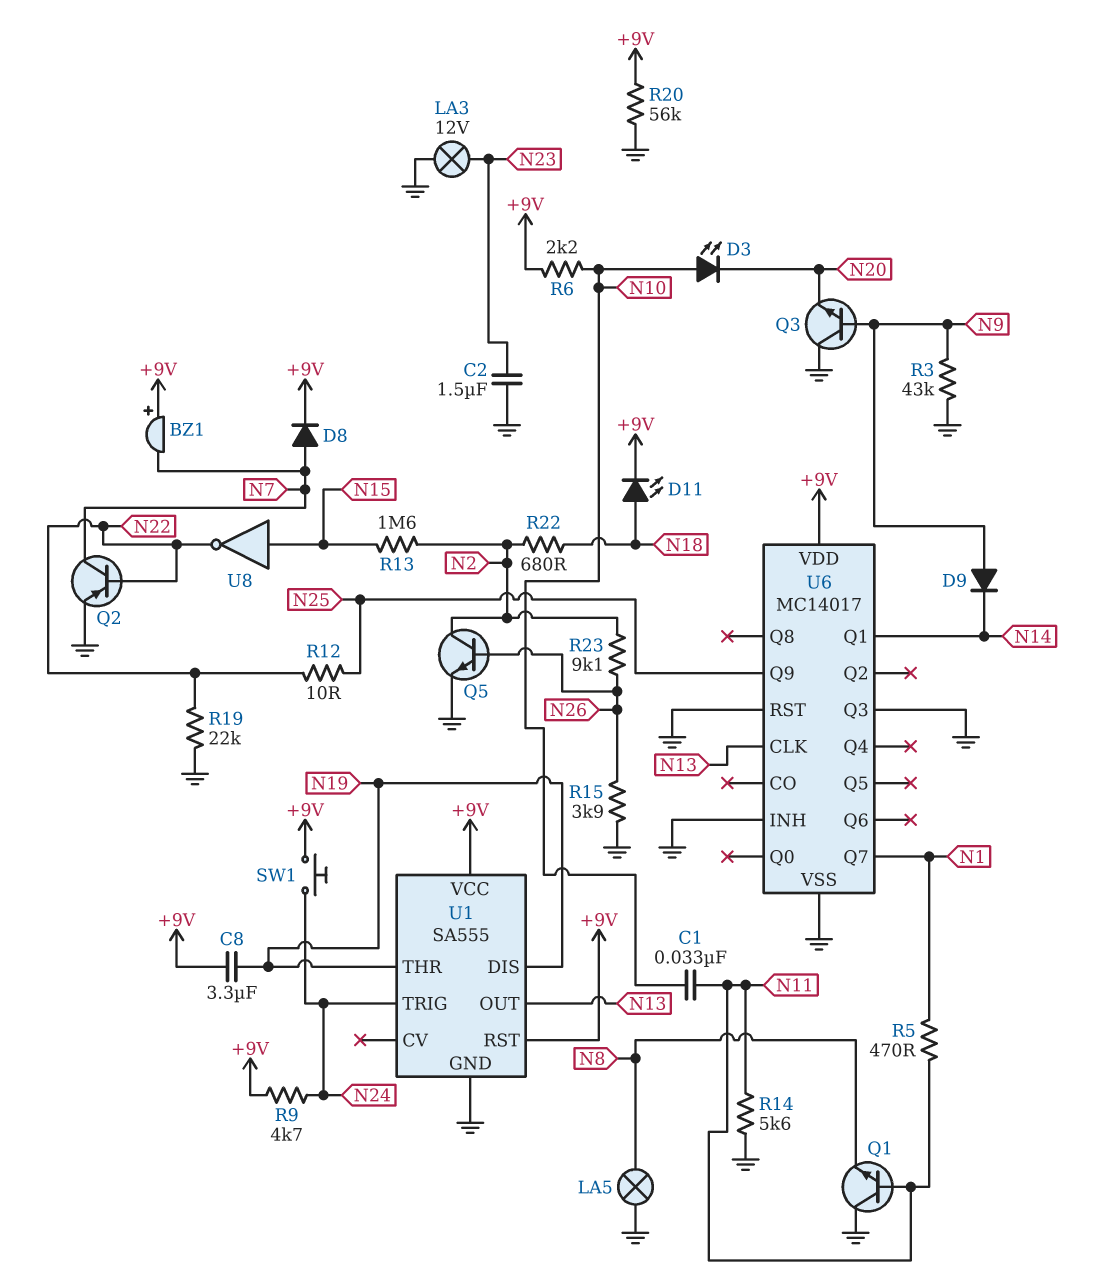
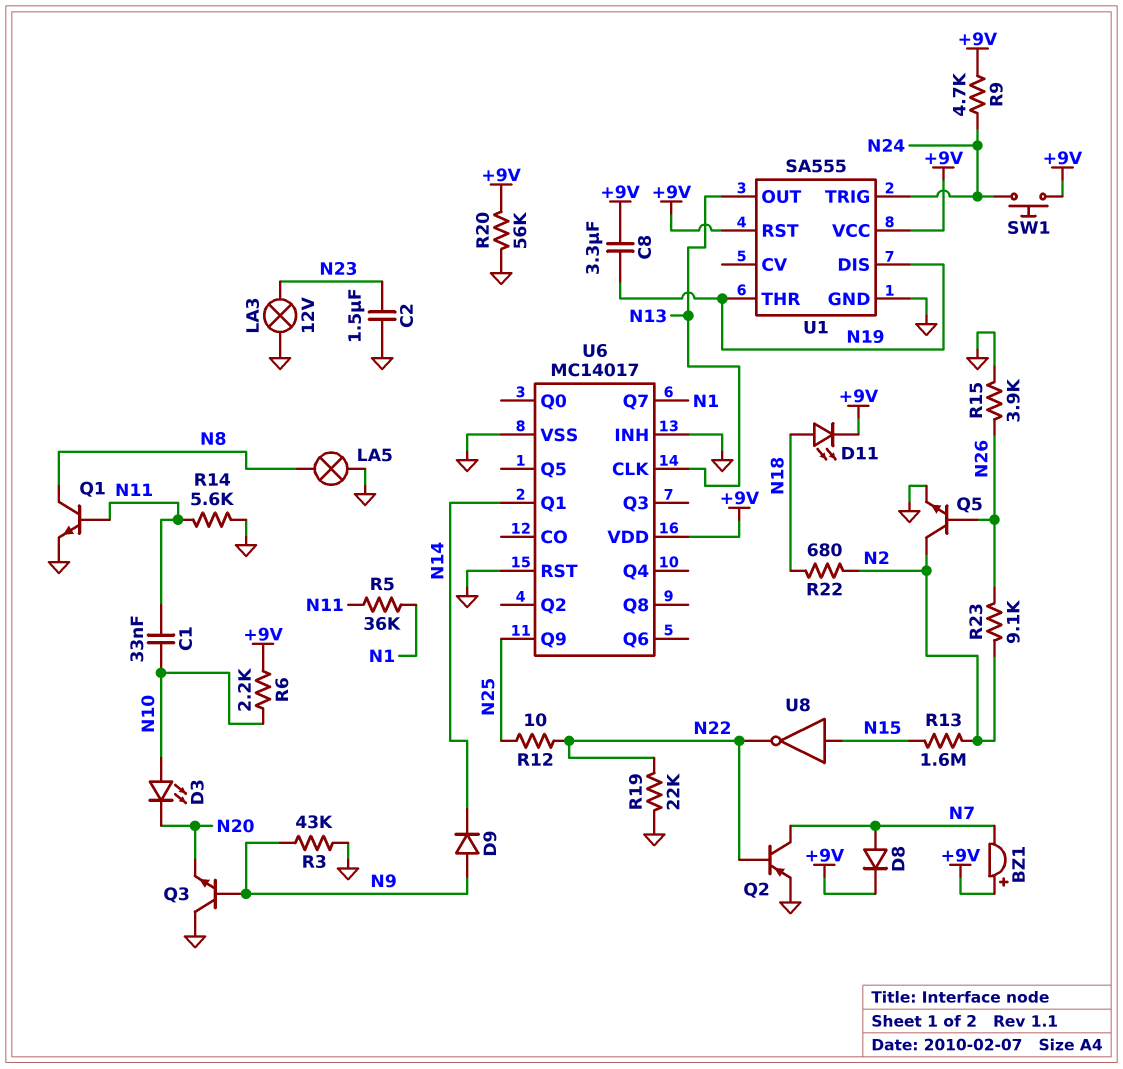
Q1: NPN (B N11, C GND, E N8) -> NPN (B N11, C N8, E GND)
R5: 470 (N1, N11) -> 36k (N1, N11)
U6 pin Q3: GND -> none

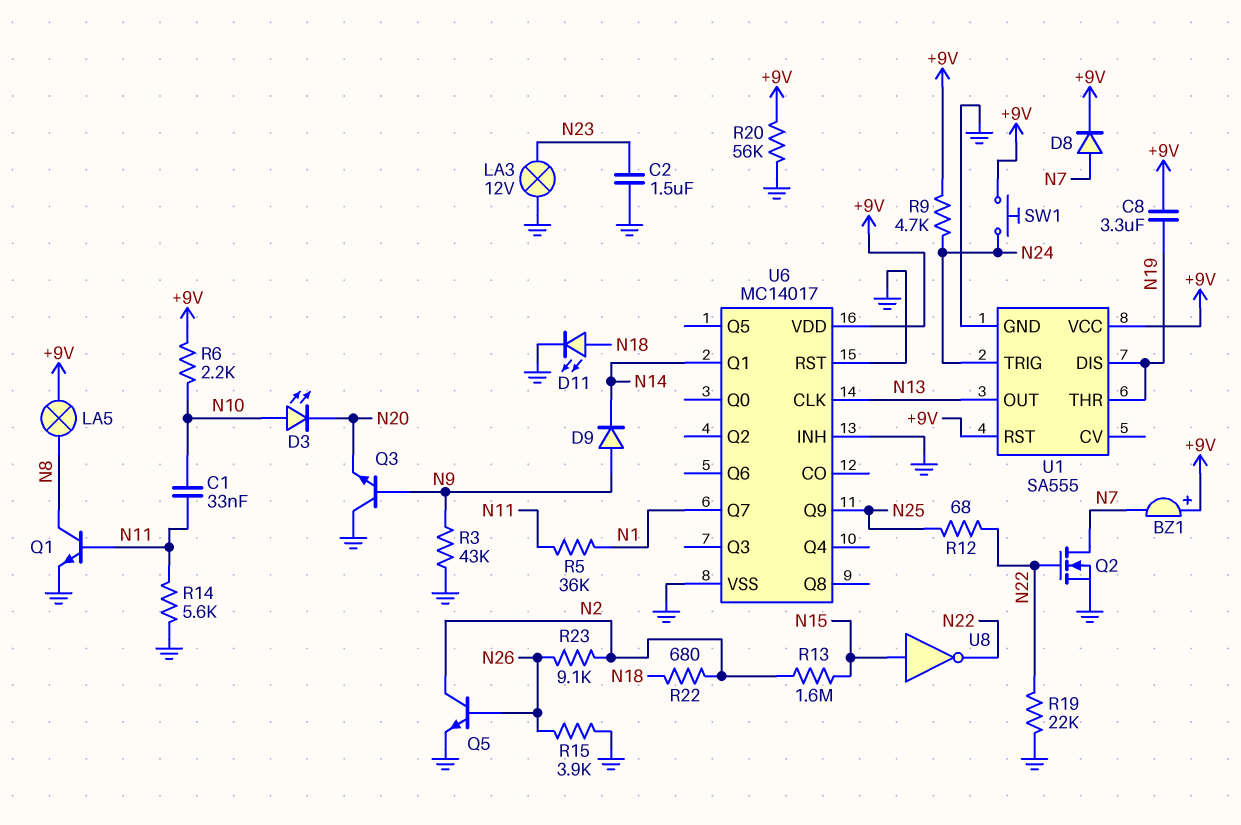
D11: LED (A N18, K +9V) -> LED (A N18, K GND)
LA5: lamp (GND, N8) -> lamp (+9V, N8)
Q2: PNP (B N22, C N7, E GND) -> NMOS (G N22, D N7, S GND)
R12: 10 (N22, N25) -> 68 (N22, N25)

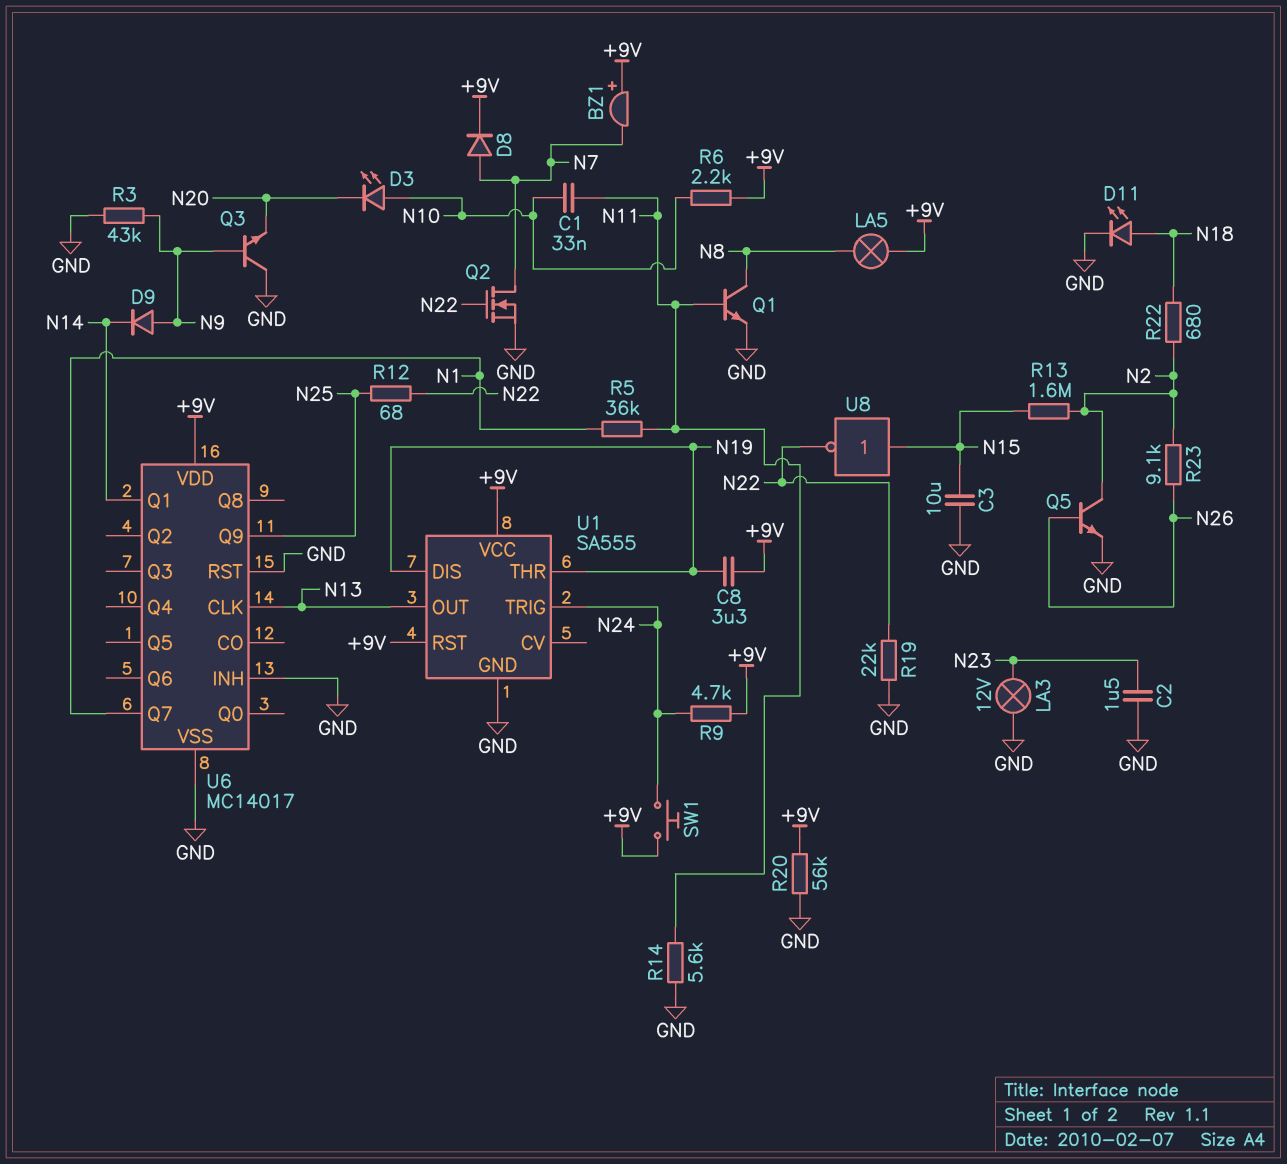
C3: none -> 10uF (GND, N15)
R15: 3.9k (GND, N26) -> none

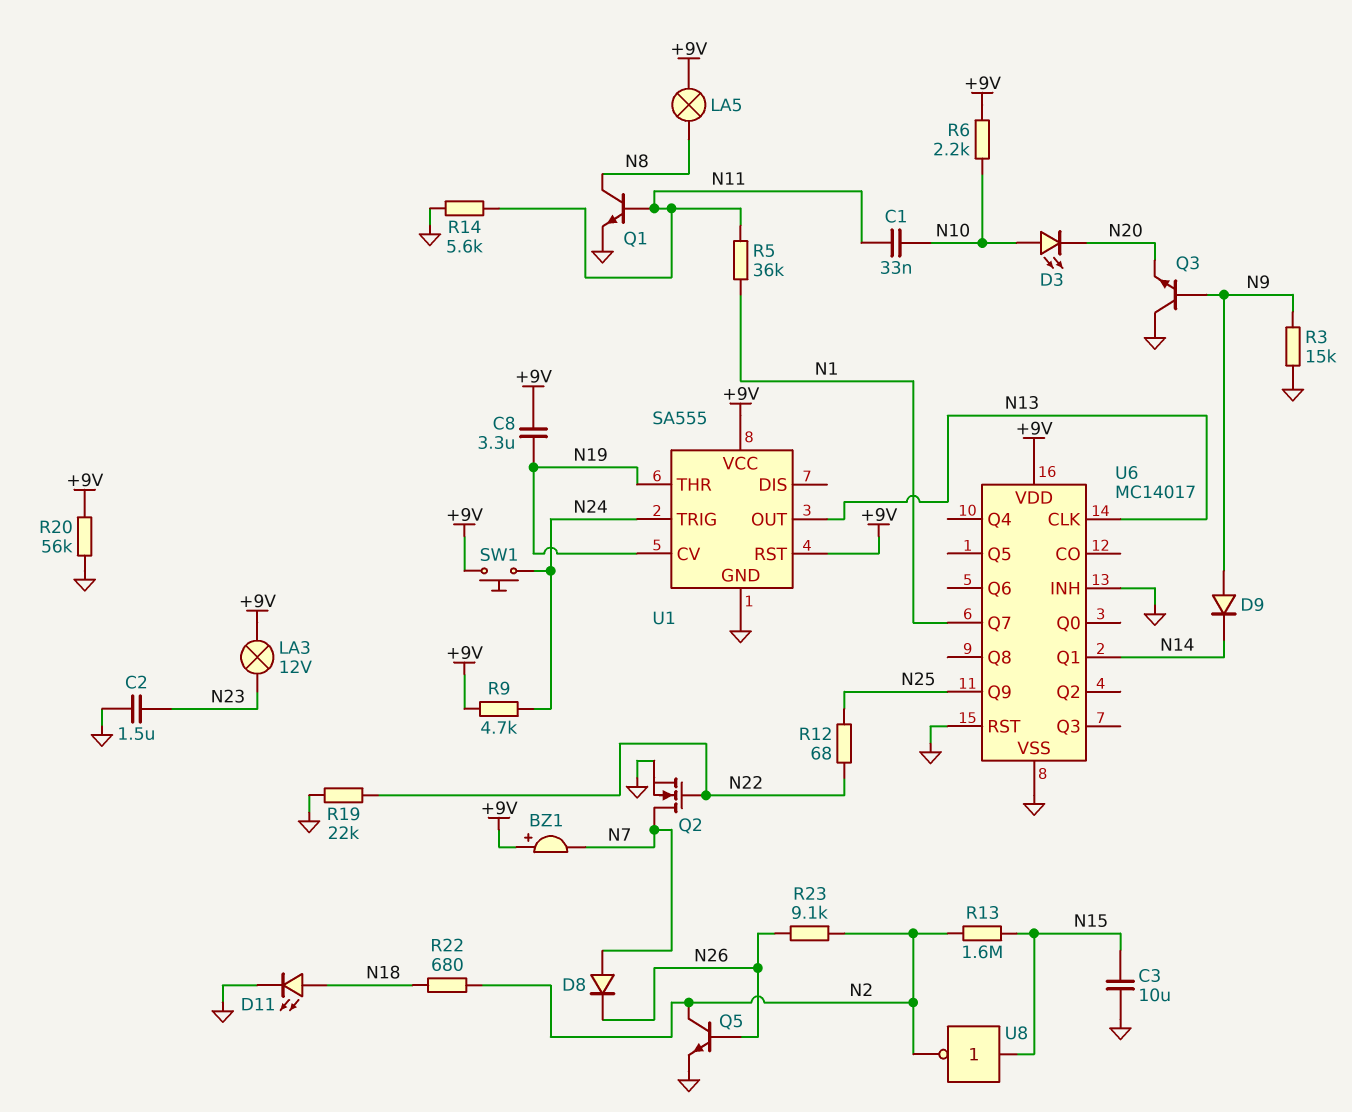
D8: diode (A N7, K +9V) -> diode (A N7, K N26)
LA3: lamp 12V (GND, N23) -> lamp 12V (+9V, N23)
R3: 43k (GND, N9) -> 15k (GND, N9)
U1 pin CV: none -> N19
U1 pin DIS: N19 -> none
U8: NOT (in N15, out N22) -> NOT (in N15, out N2)

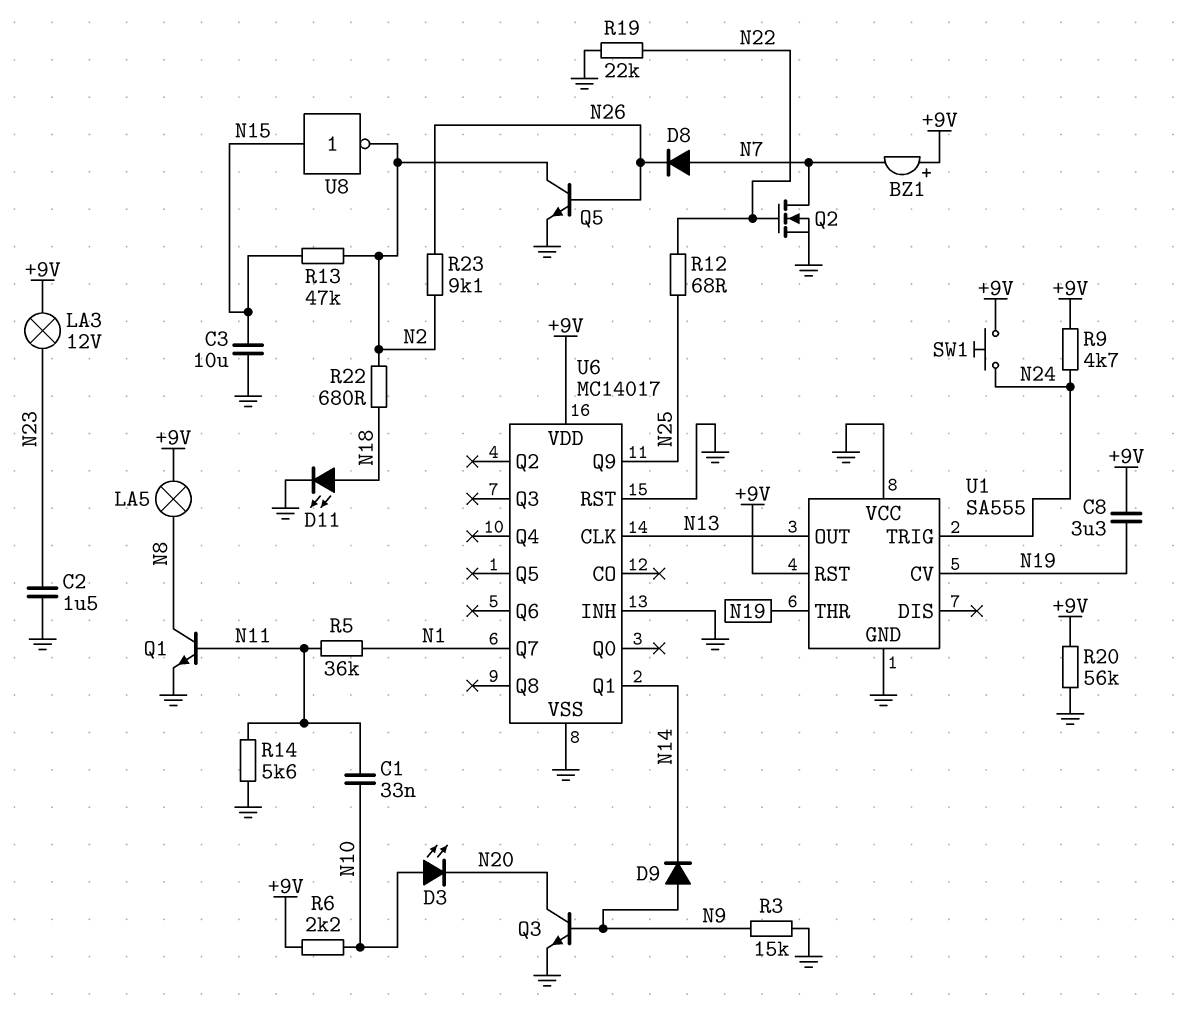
Q3: NPN (B N9, C GND, E N20) -> NPN (B N9, C N20, E GND)
R13: 1.6M (N2, N15) -> 47k (N2, N15)
U1 pin VCC: +9V -> GND

